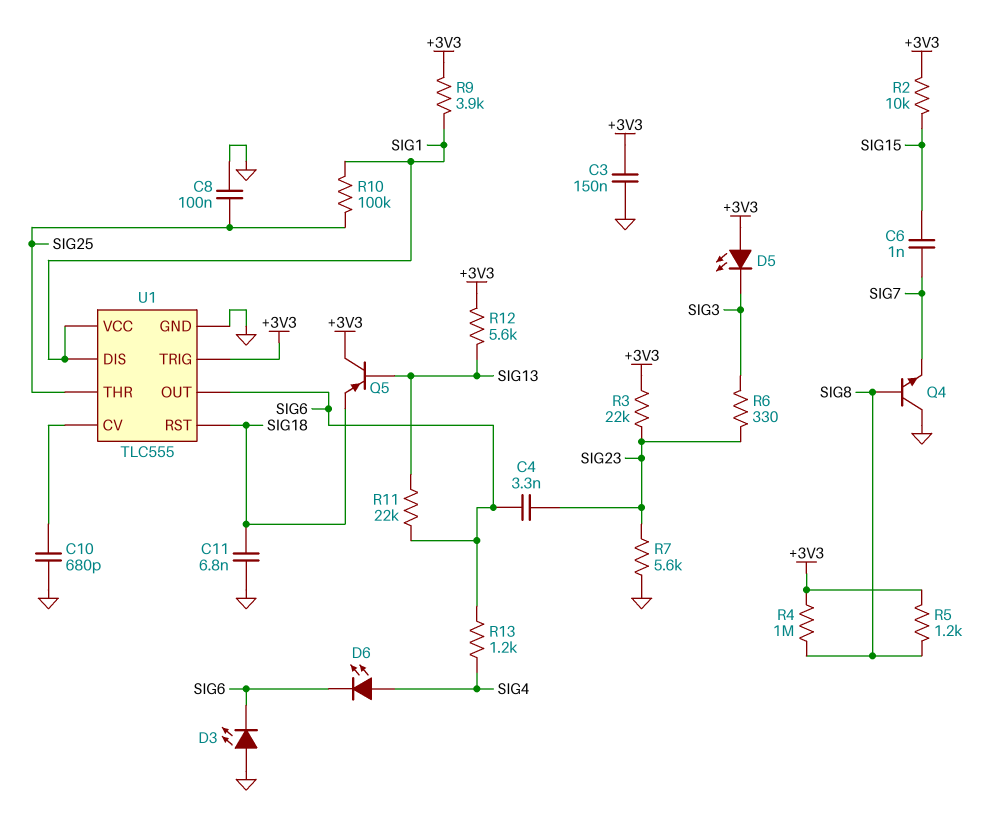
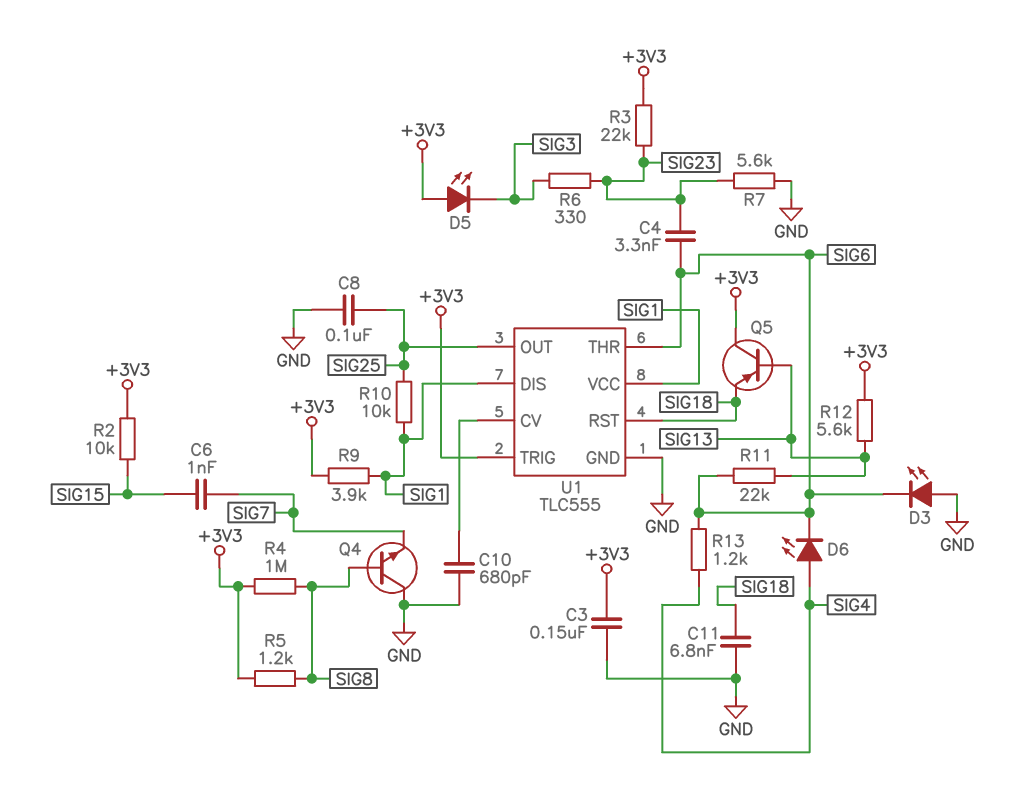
R10: 100k (SIG1, SIG25) -> 10k (SIG1, SIG25)
U1 pin OUT: SIG6 -> SIG25
U1 pin THR: SIG25 -> SIG6

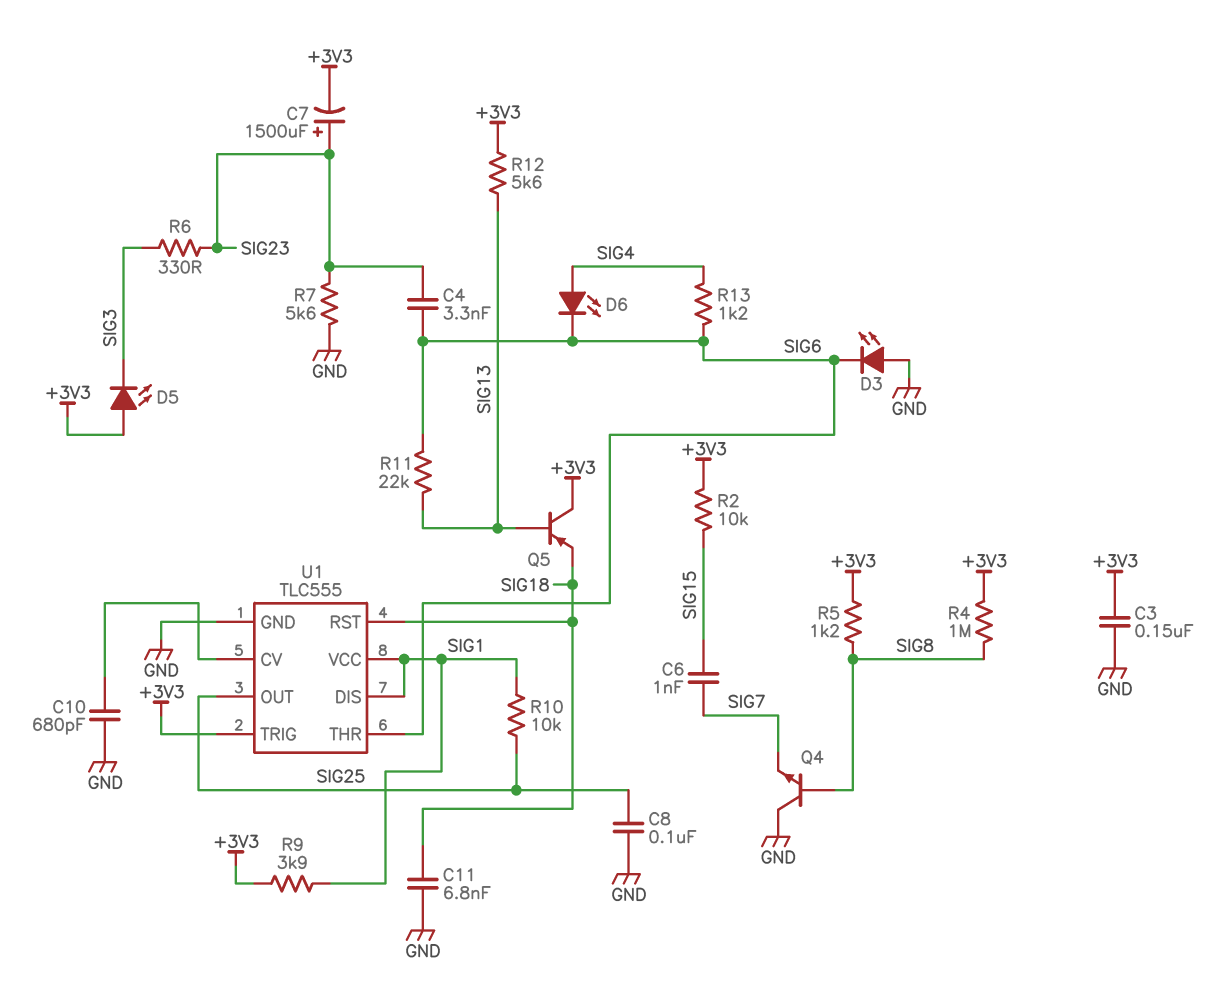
C7: none -> 1500uF (plus SIG23, minus +3V3)
R3: 22k (+3V3, SIG23) -> none

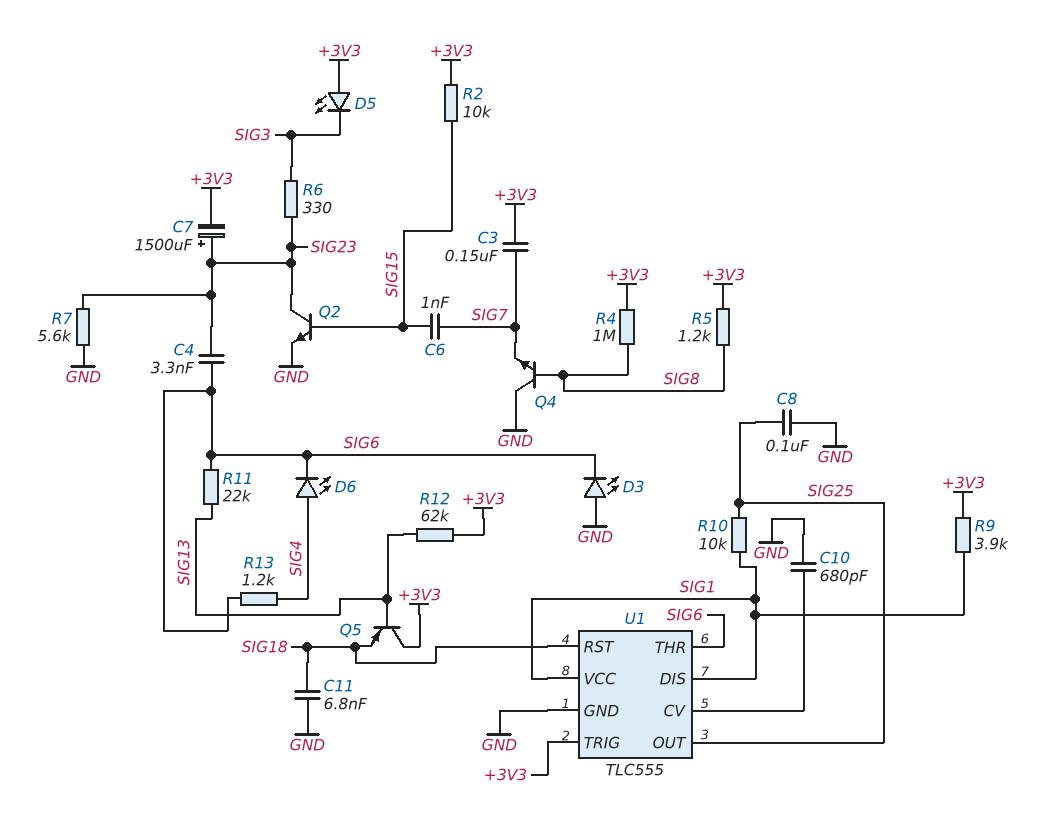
C3: 150nF (+3V3, GND) -> 150nF (+3V3, SIG7)
Q2: none -> NPN (B SIG15, C SIG23, E GND)
R12: 5.6k (+3V3, SIG13) -> 62k (+3V3, SIG13)

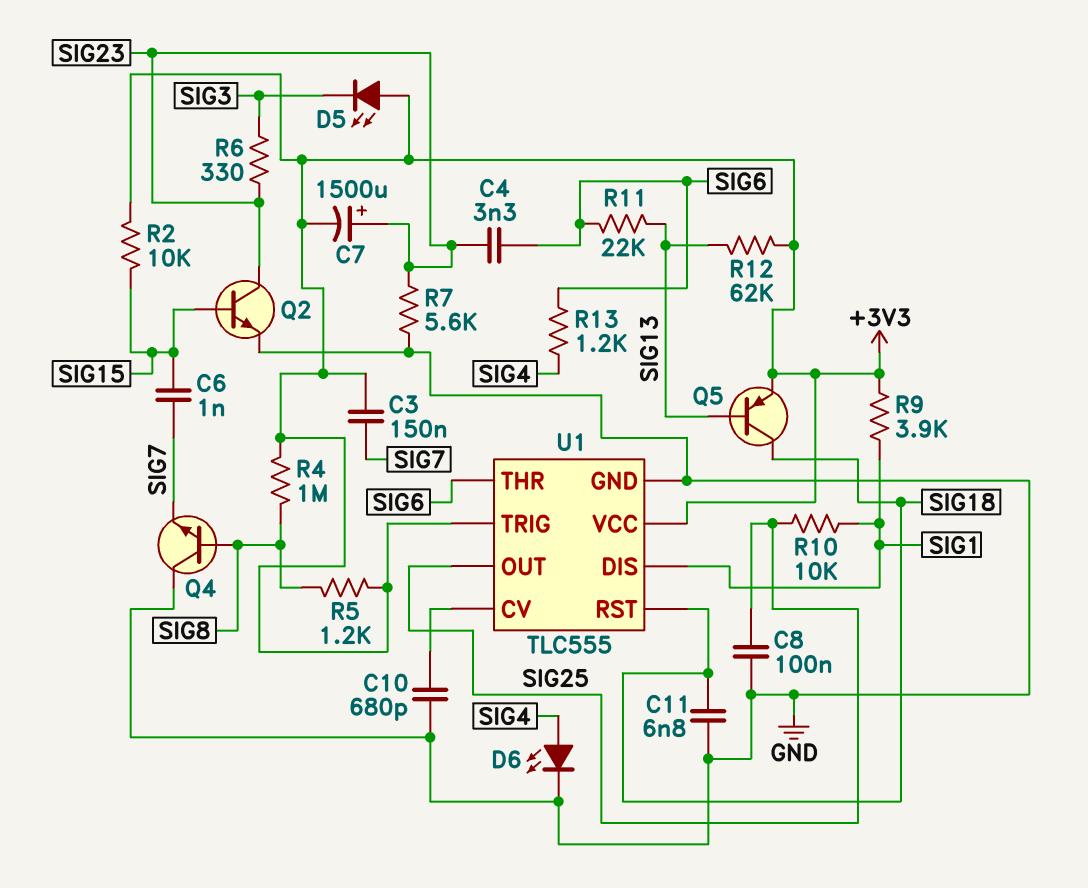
D3: LED (A GND, K SIG6) -> none
D6: LED (A SIG4, K SIG6) -> LED (A SIG4, K GND)
Q5: PNP (B SIG13, C +3V3, E SIG18) -> PNP (B SIG13, C SIG18, E +3V3)
U1 pin VCC: SIG1 -> +3V3

